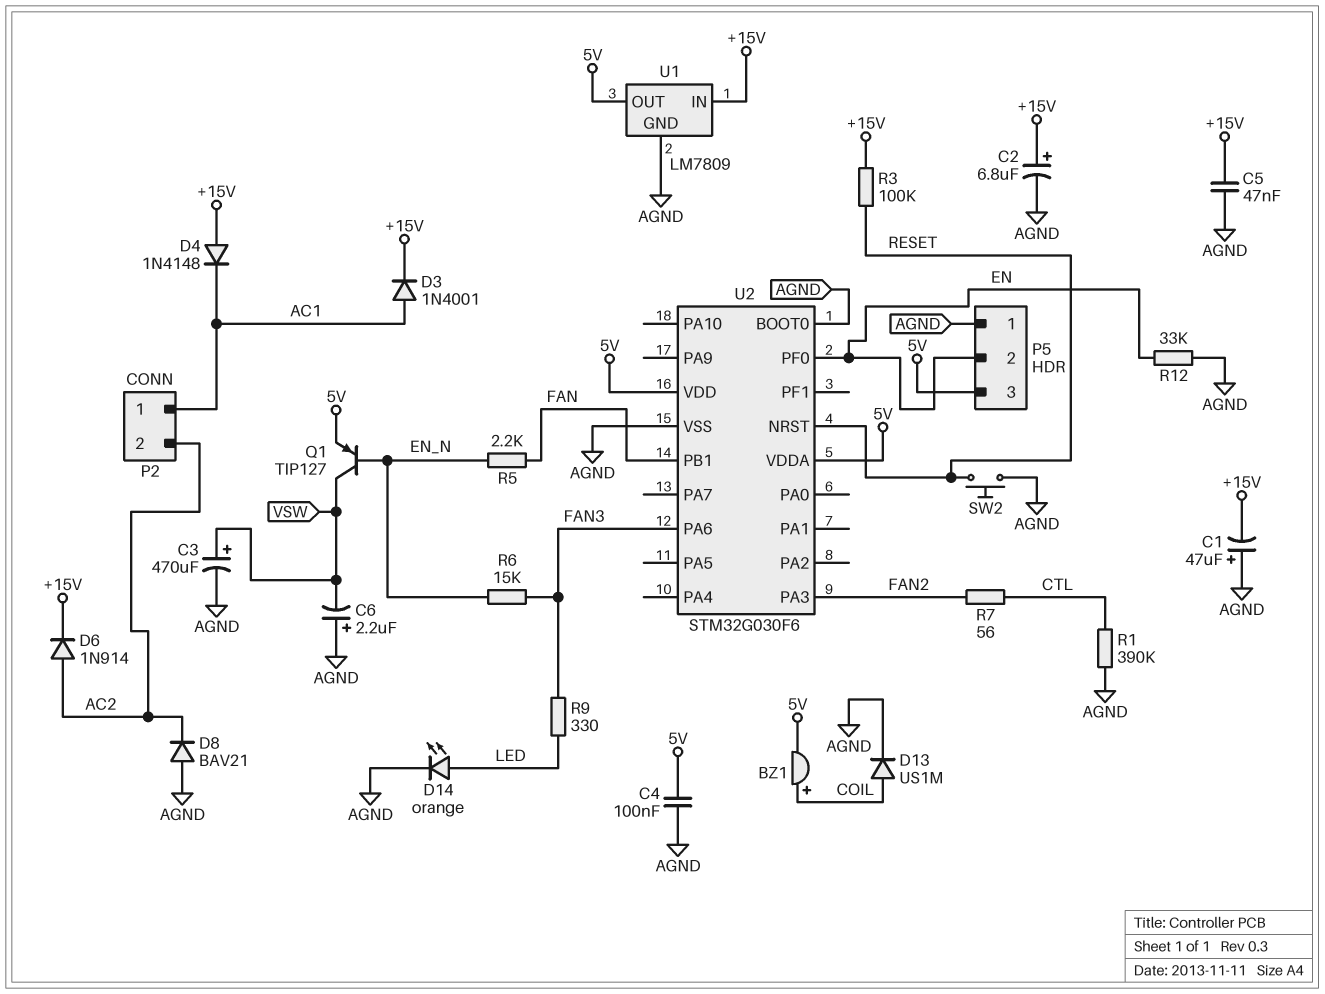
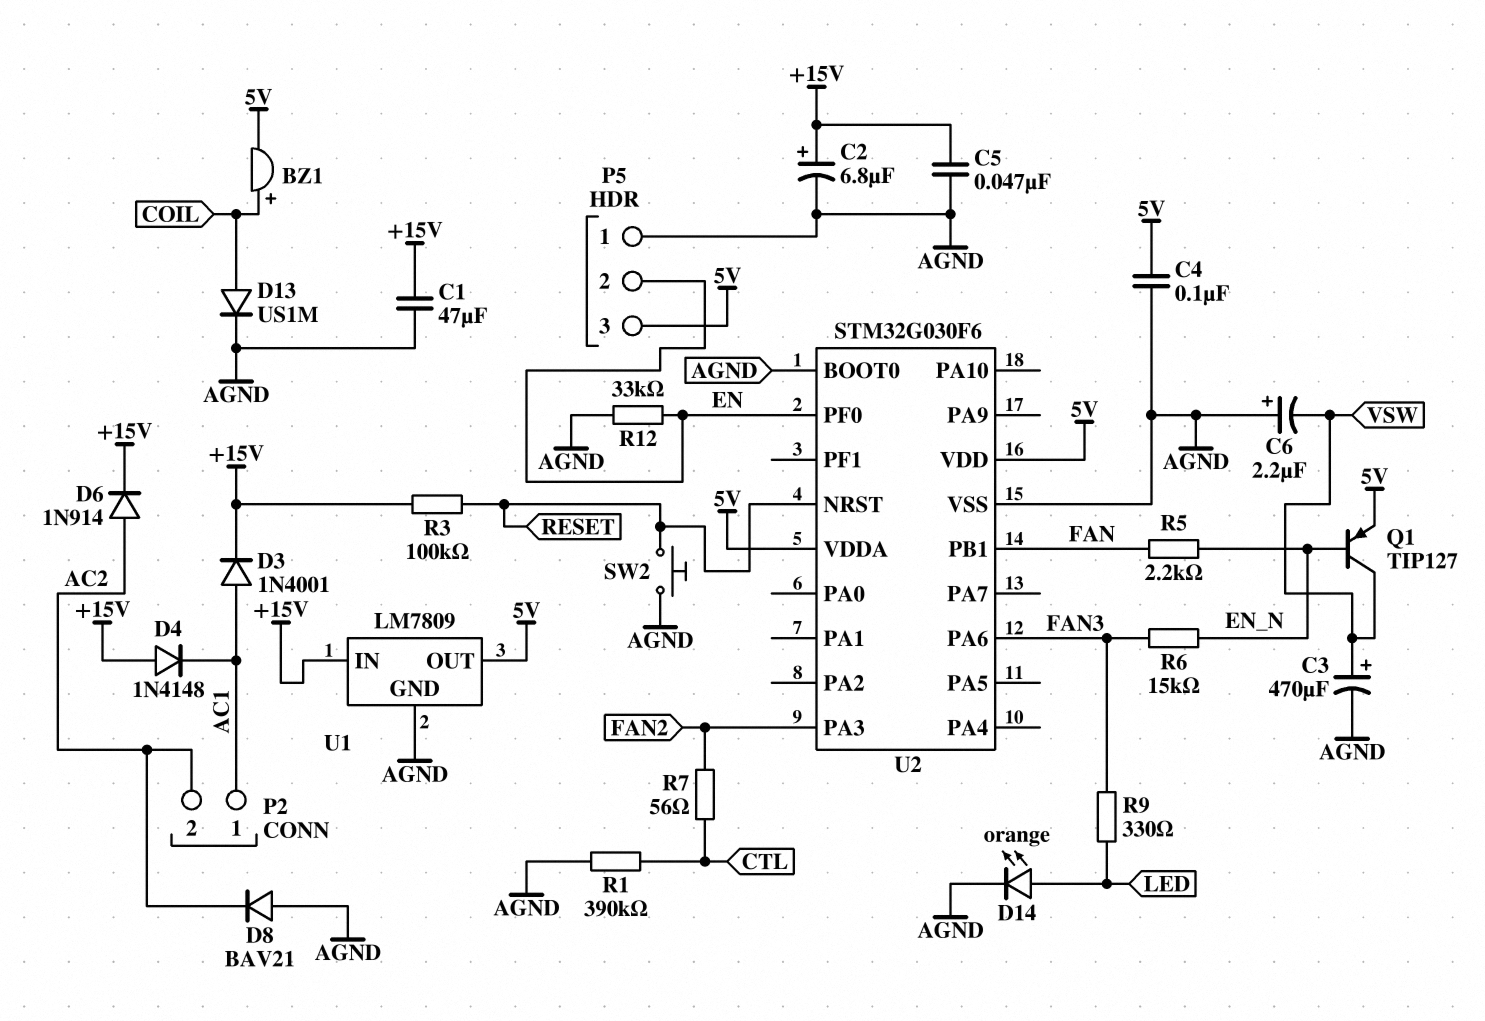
C1: 47uF (plus AGND, minus +15V) -> 47uF (+15V, AGND)

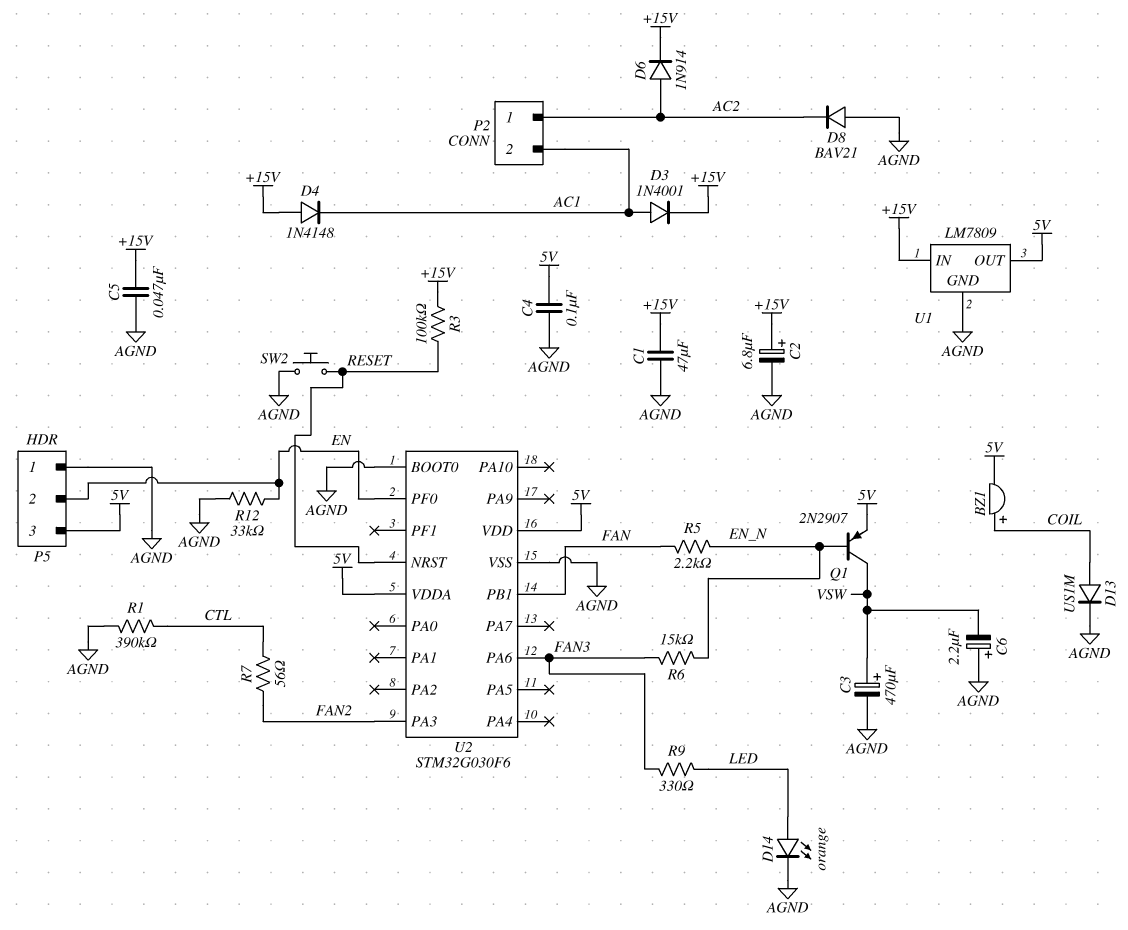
P2 pin 1: AC1 -> AC2
P2 pin 2: AC2 -> AC1
Q1: PNP TIP127 (B EN_N, C VSW, E 5V) -> PNP 2N2907 (B EN_N, C VSW, E 5V)

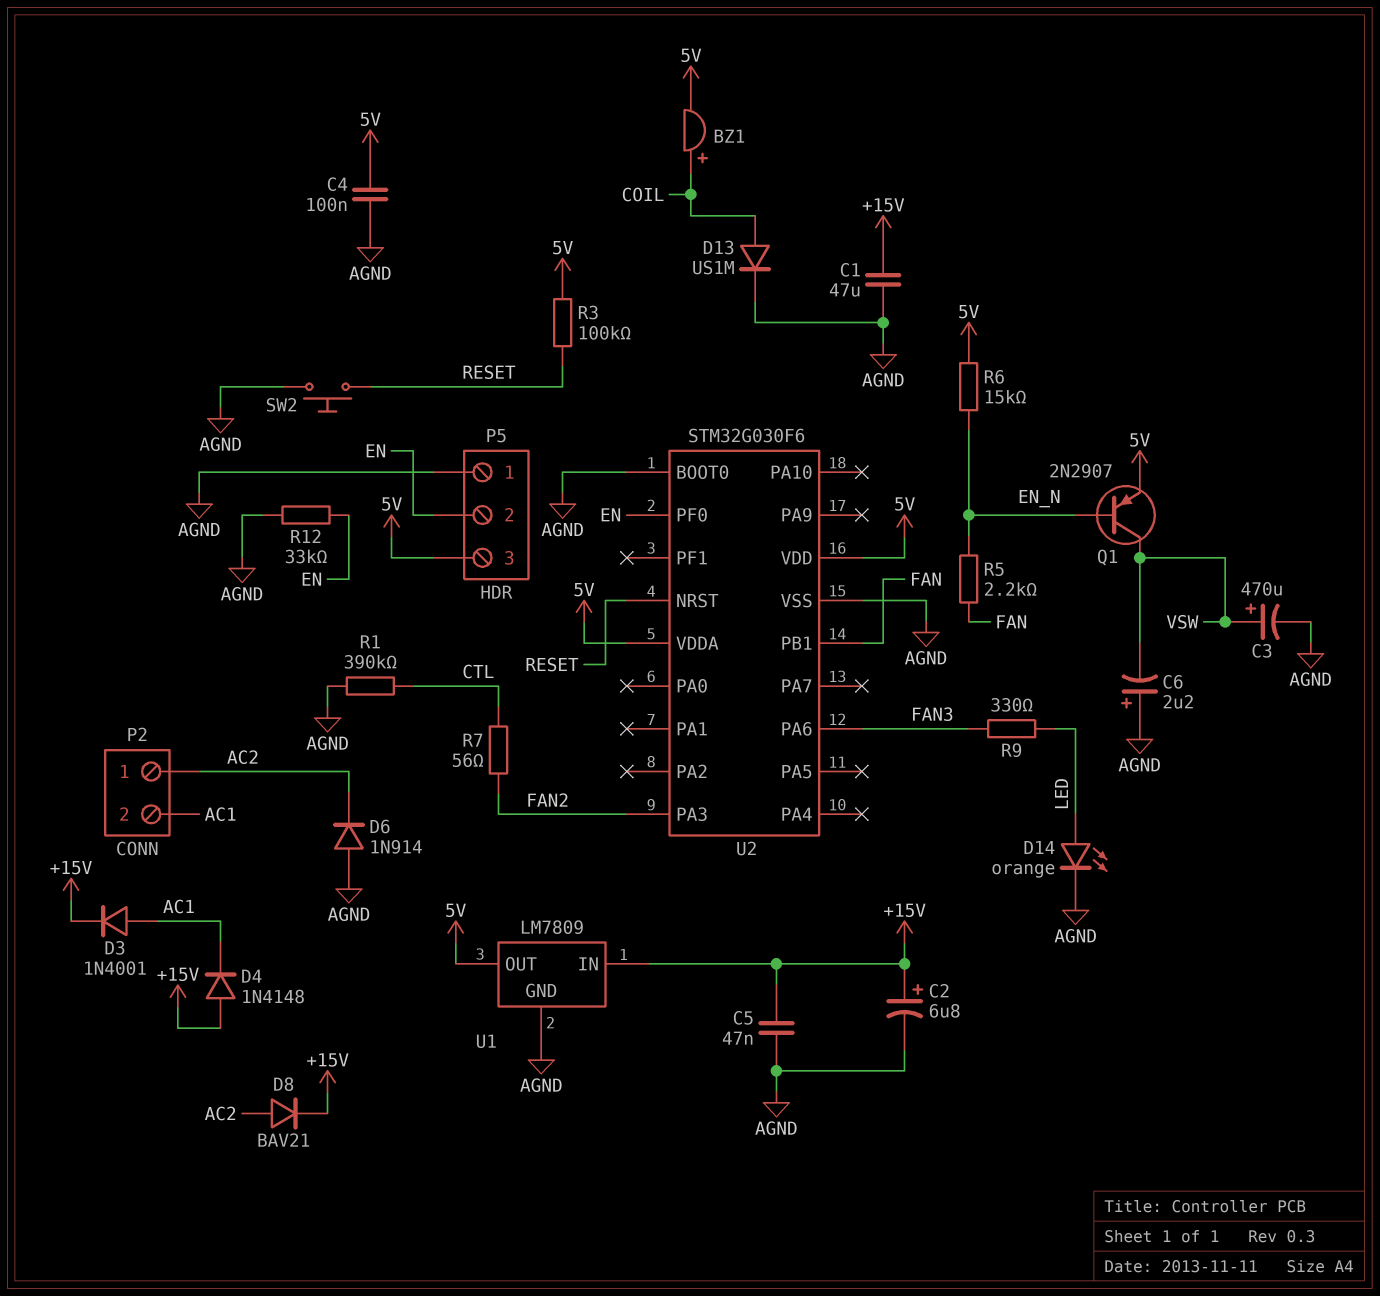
D6: diode 1N914 (A AC2, K +15V) -> diode 1N914 (A AGND, K AC2)
D8: diode BAV21 (A AGND, K AC2) -> diode BAV21 (A AC2, K +15V)
R3: 100k (+15V, RESET) -> 100k (5V, RESET)
R6: 15k (EN_N, FAN3) -> 15k (5V, EN_N)

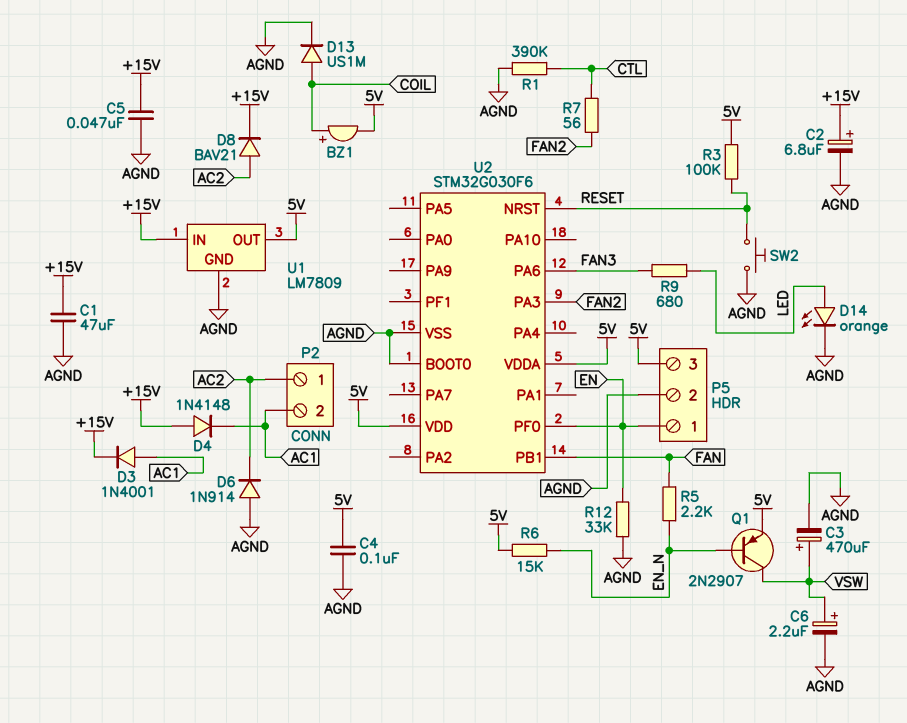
C6: 2.2uF (plus AGND, minus VSW) -> 2.2uF (plus VSW, minus AGND)
P5 pin 1: AGND -> EN
P5 pin 2: EN -> AGND
R9: 330 (FAN3, LED) -> 680 (FAN3, LED)

